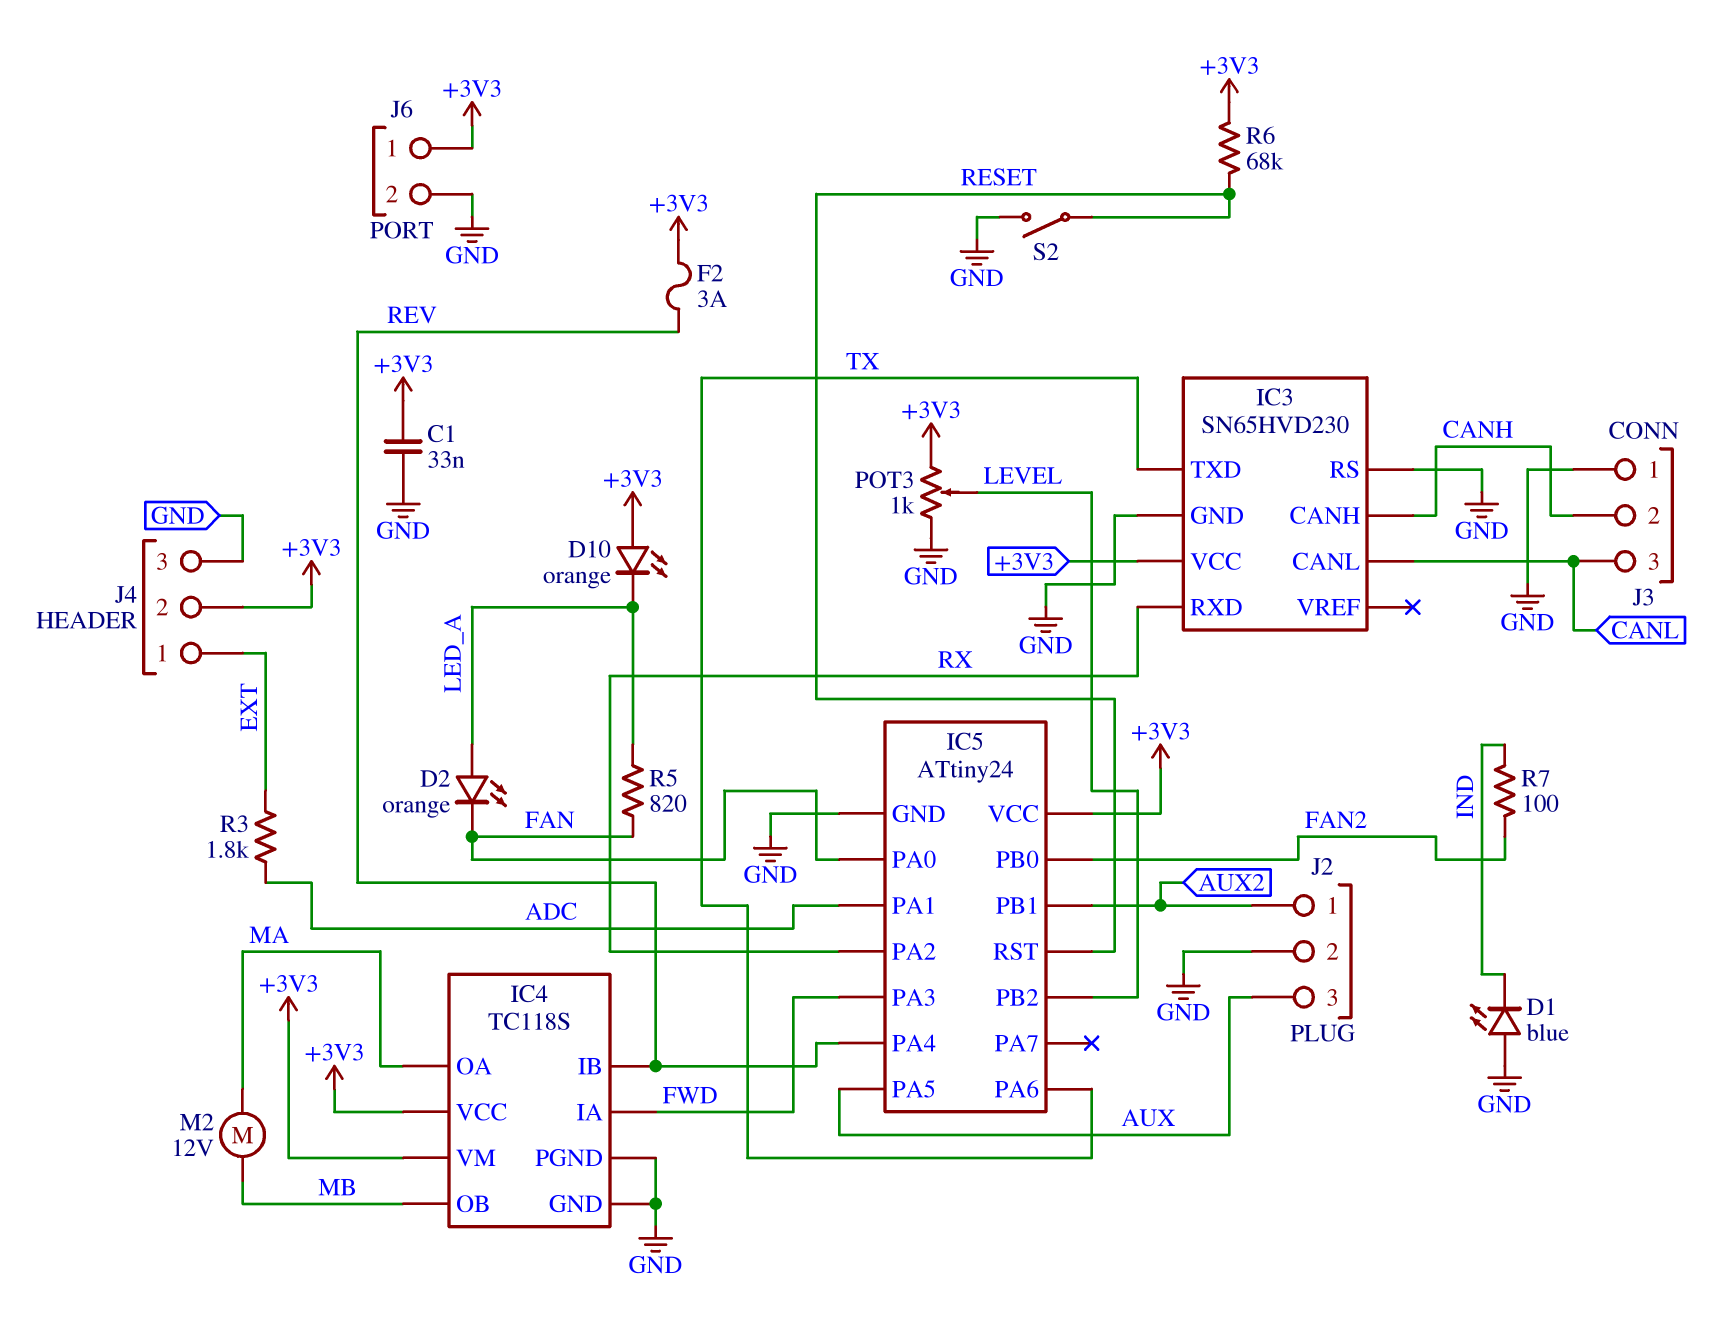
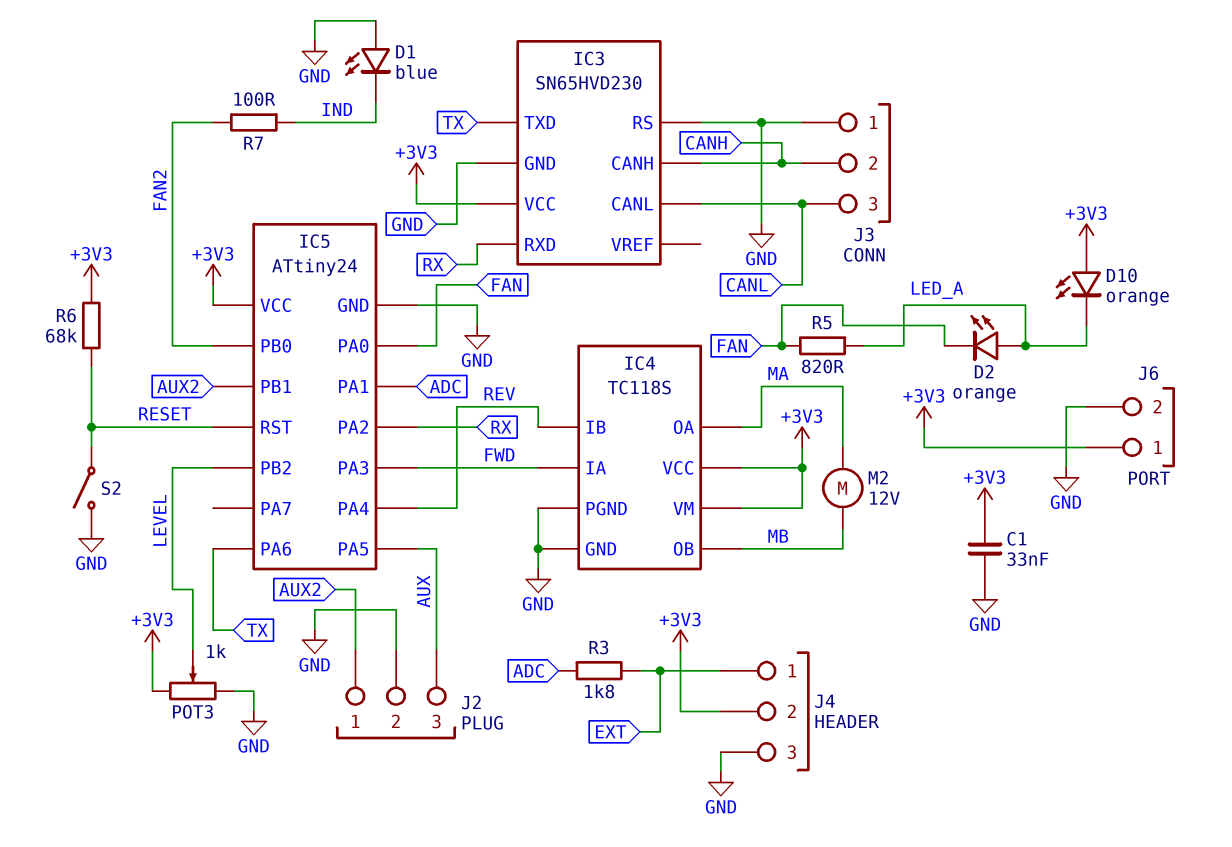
F2: 3A (+3V3, REV) -> none

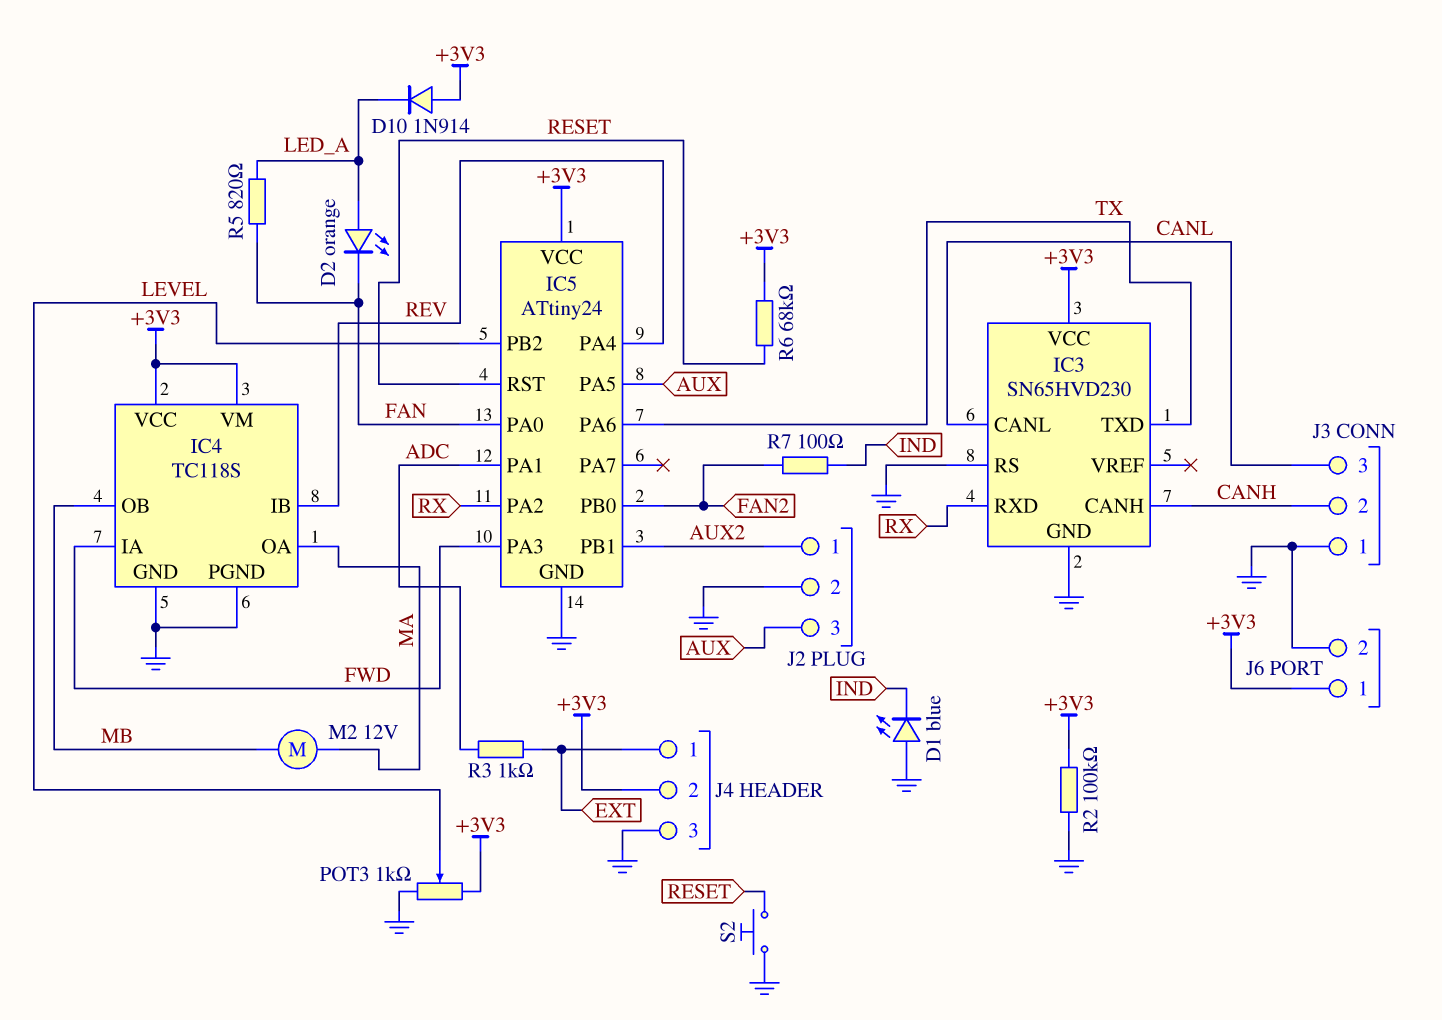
C1: 33nF (+3V3, GND) -> none
D10: LED orange (A +3V3, K LED_A) -> diode 1N914 (A +3V3, K LED_A)
R2: none -> 100k (+3V3, GND)
R3: 1.8k (ADC, EXT) -> 1k (ADC, EXT)
S2: switch (GND, RESET) -> button (GND, RESET)

